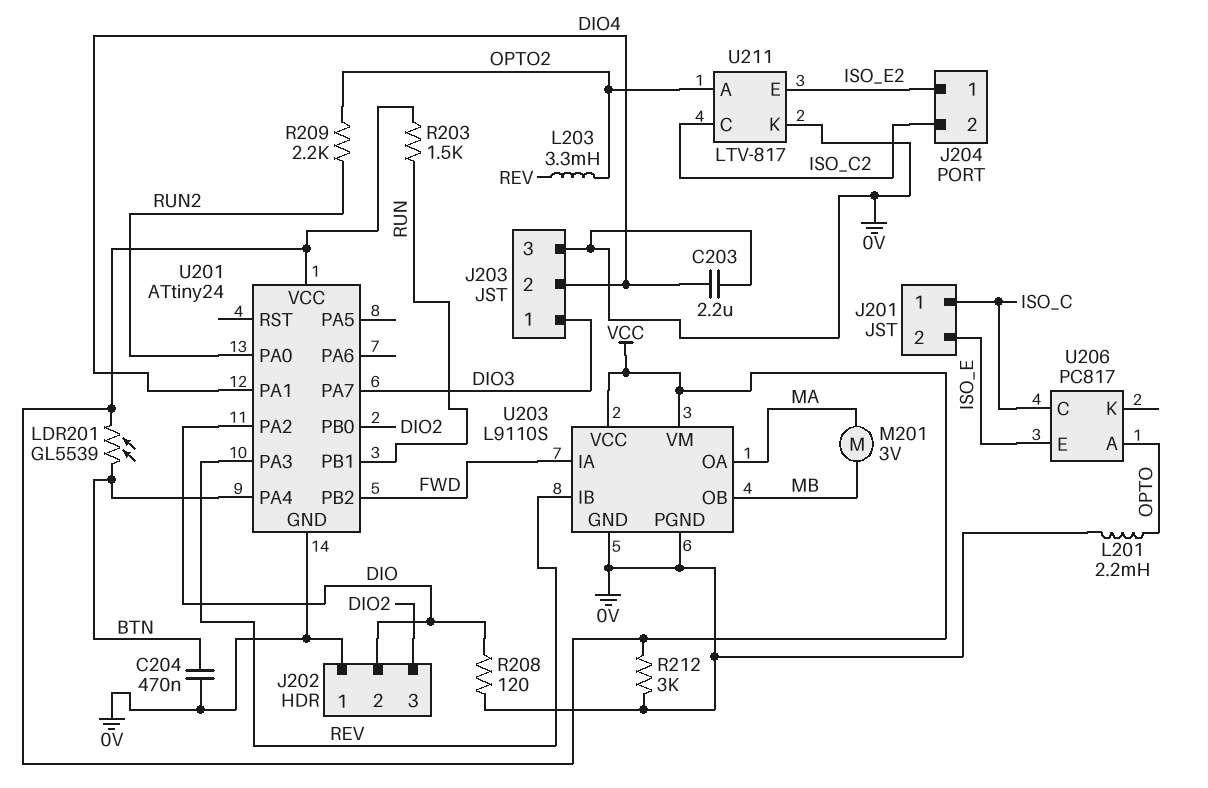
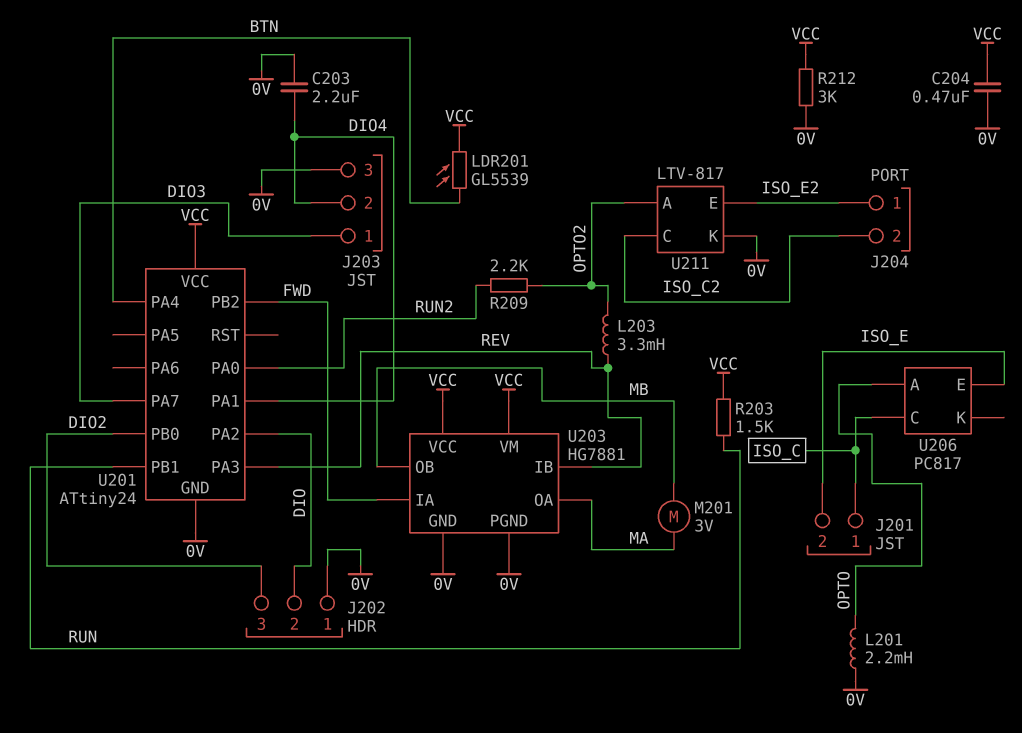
C204: 470nF (0V, BTN) -> 470nF (0V, VCC)
R208: 120 (0V, DIO) -> none
U203: L9110S -> HG7881

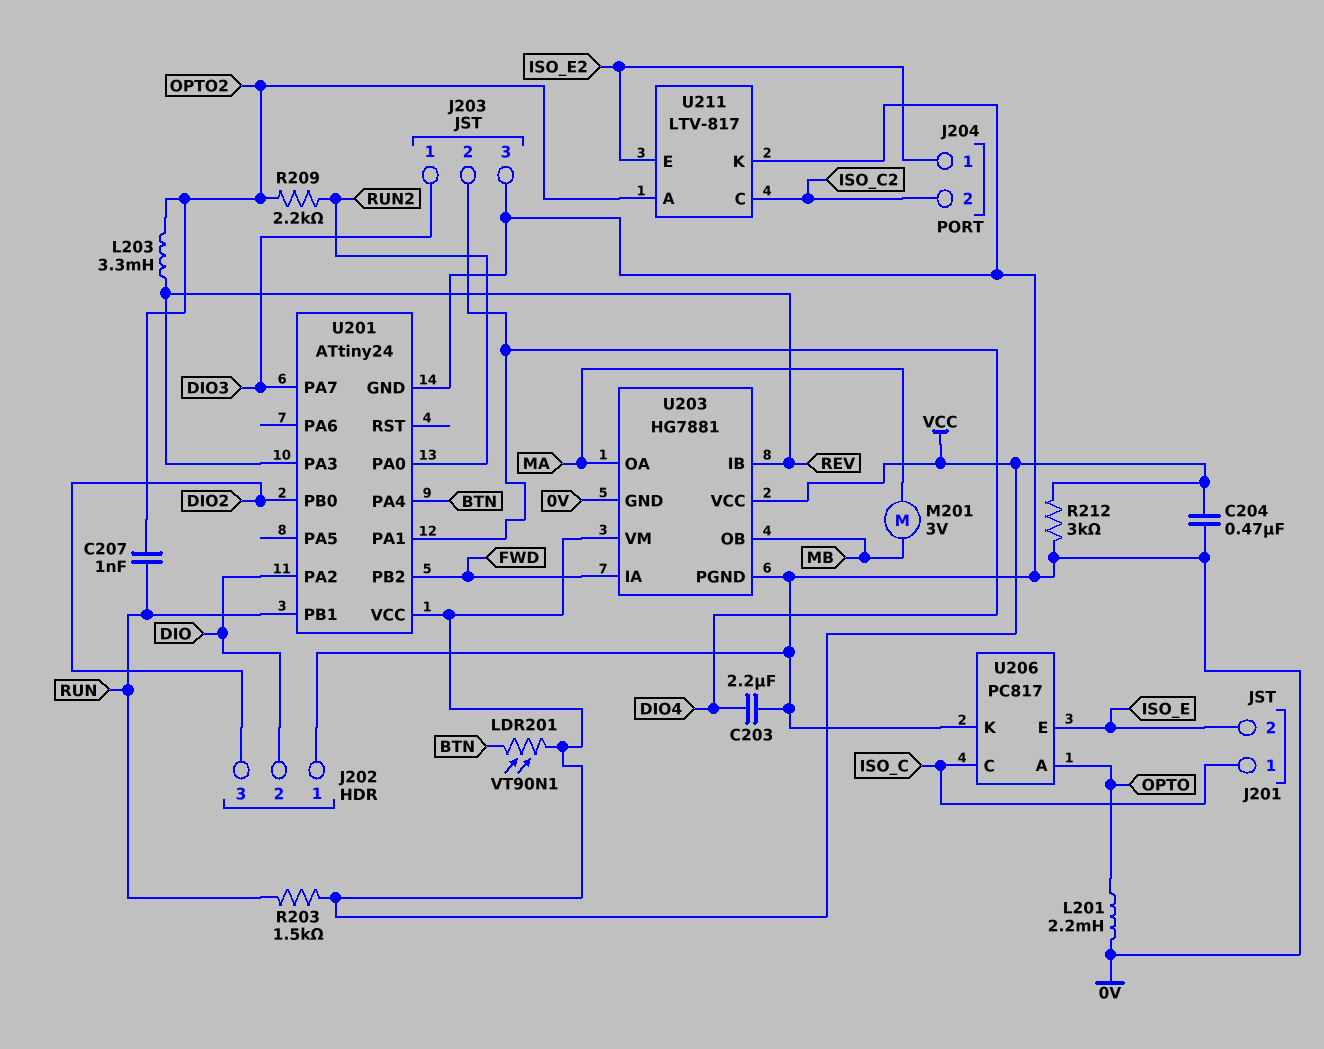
C207: none -> 1nF (OPTO2, RUN)
LDR201: GL5539 (BTN, VCC) -> VT90N1 (BTN, VCC)
U206 pin K: none -> 0V

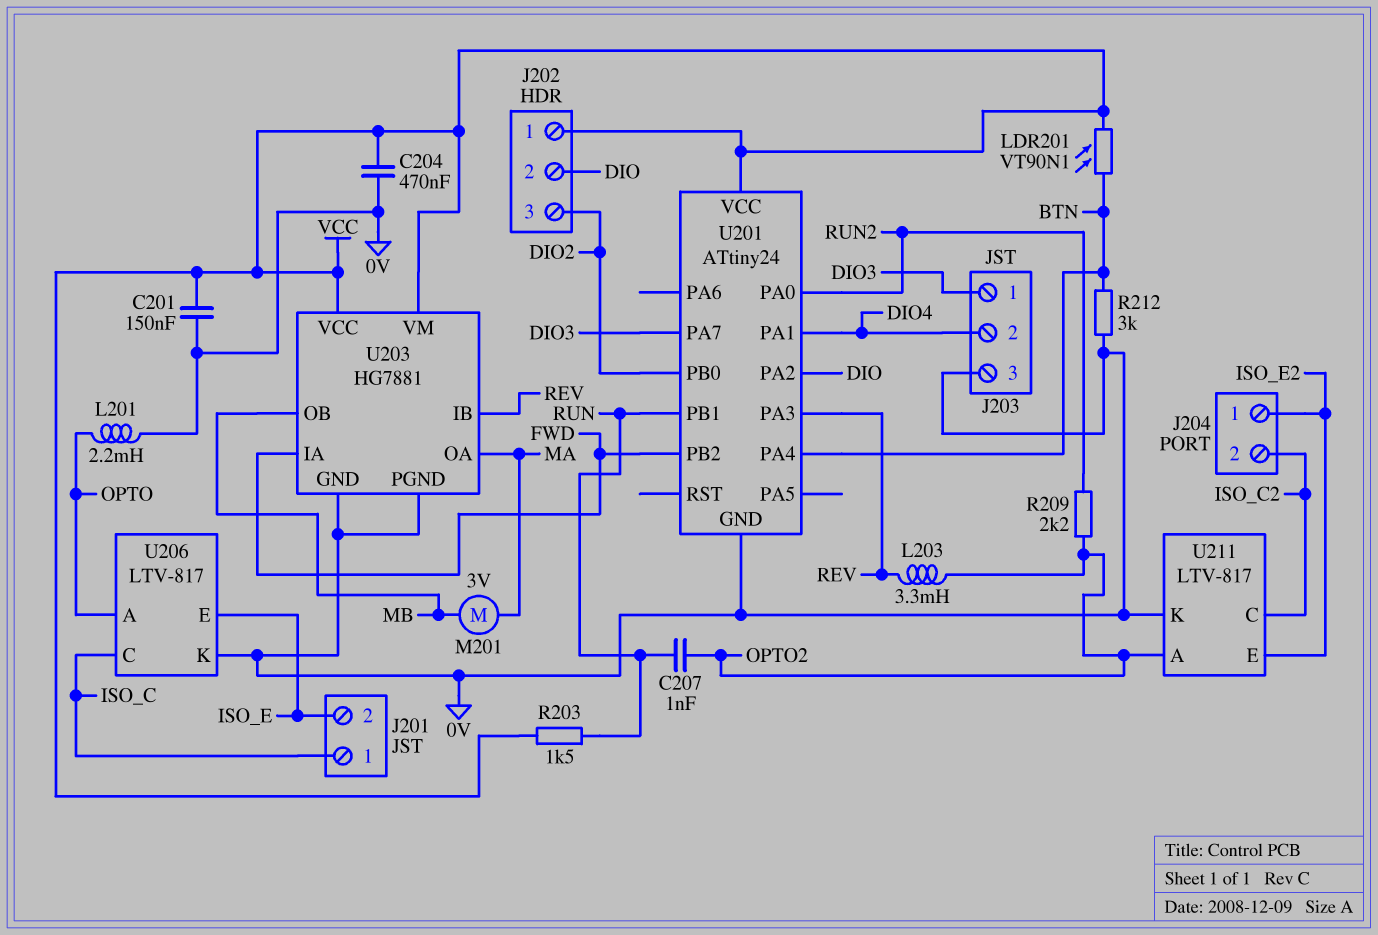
C201: none -> 150nF (0V, VCC)
C203: 2.2uF (0V, DIO4) -> none
J202 pin 1: 0V -> VCC
R212: 3k (0V, VCC) -> 3k (0V, BTN)
U206: PC817 -> LTV-817

